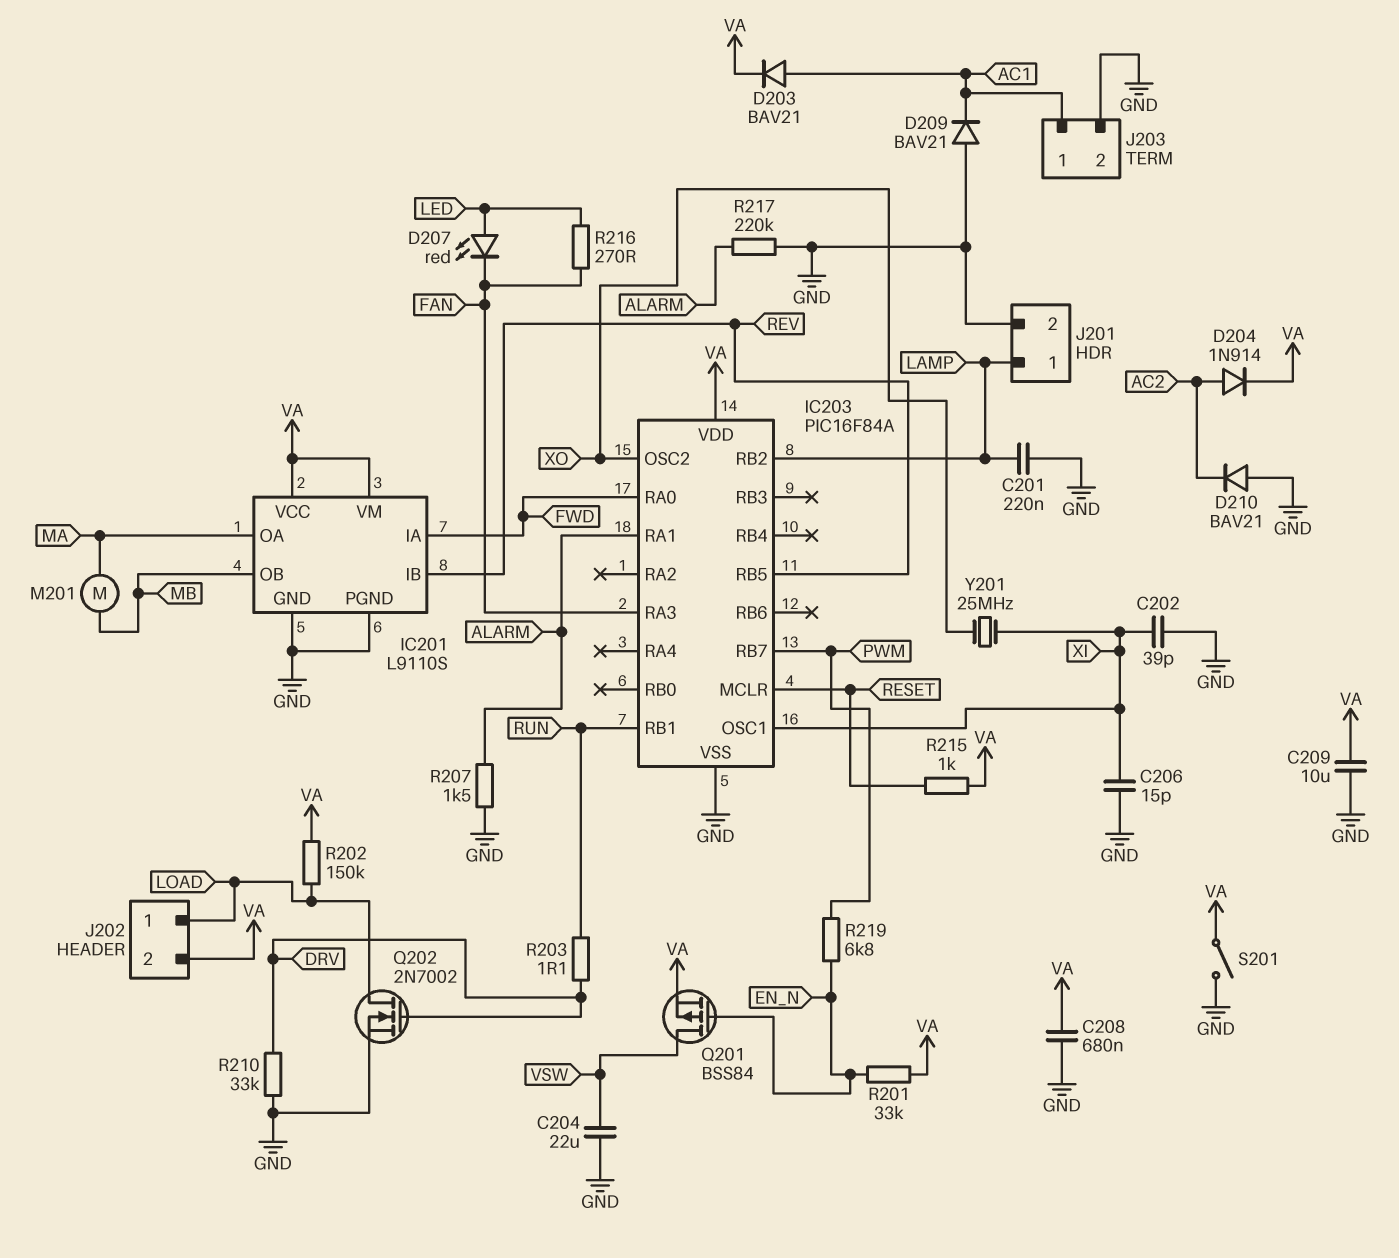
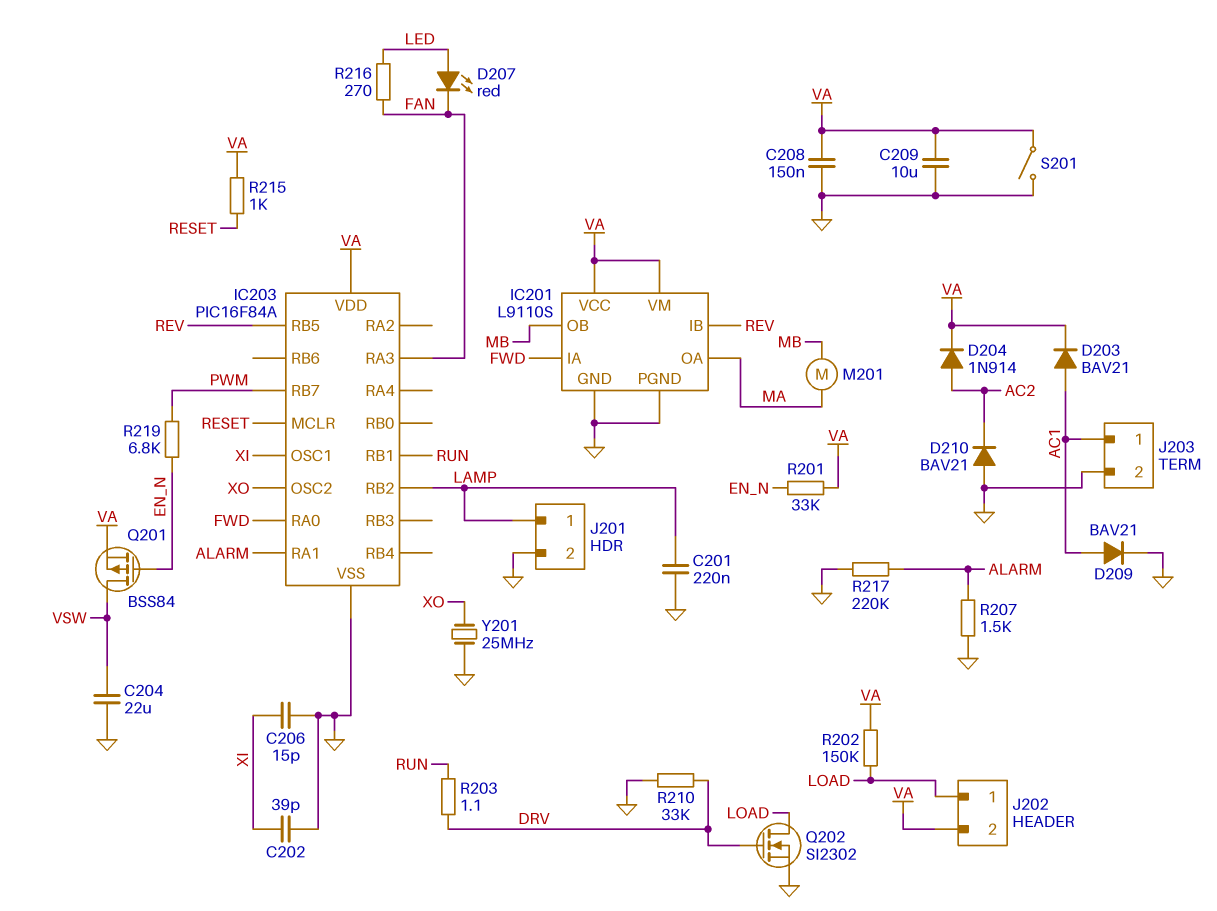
C208: 680nF (GND, VA) -> 150nF (GND, VA)
D209: diode BAV21 (A GND, K AC1) -> diode BAV21 (A AC1, K GND)
Q202: NMOS 2N7002 (G DRV, D LOAD, S GND) -> NMOS SI2302 (G DRV, D LOAD, S GND)
Y201: 25MHz (XI, XO) -> 25MHz (GND, XO)

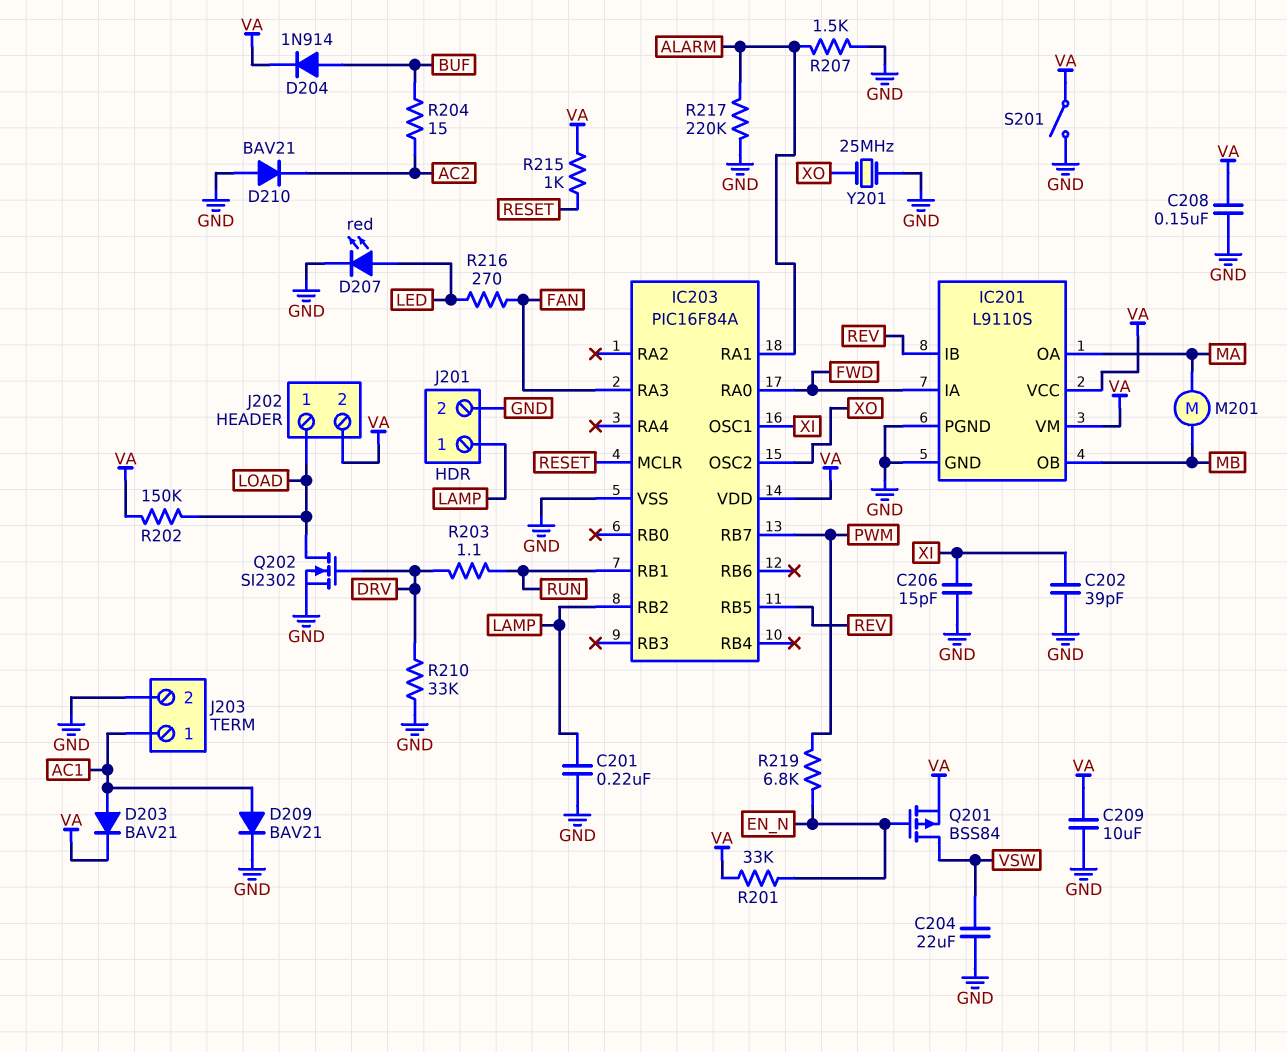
D204: diode 1N914 (A AC2, K VA) -> diode 1N914 (A BUF, K VA)
D207: LED red (A LED, K FAN) -> LED red (A LED, K GND)
R204: none -> 15 (AC2, BUF)

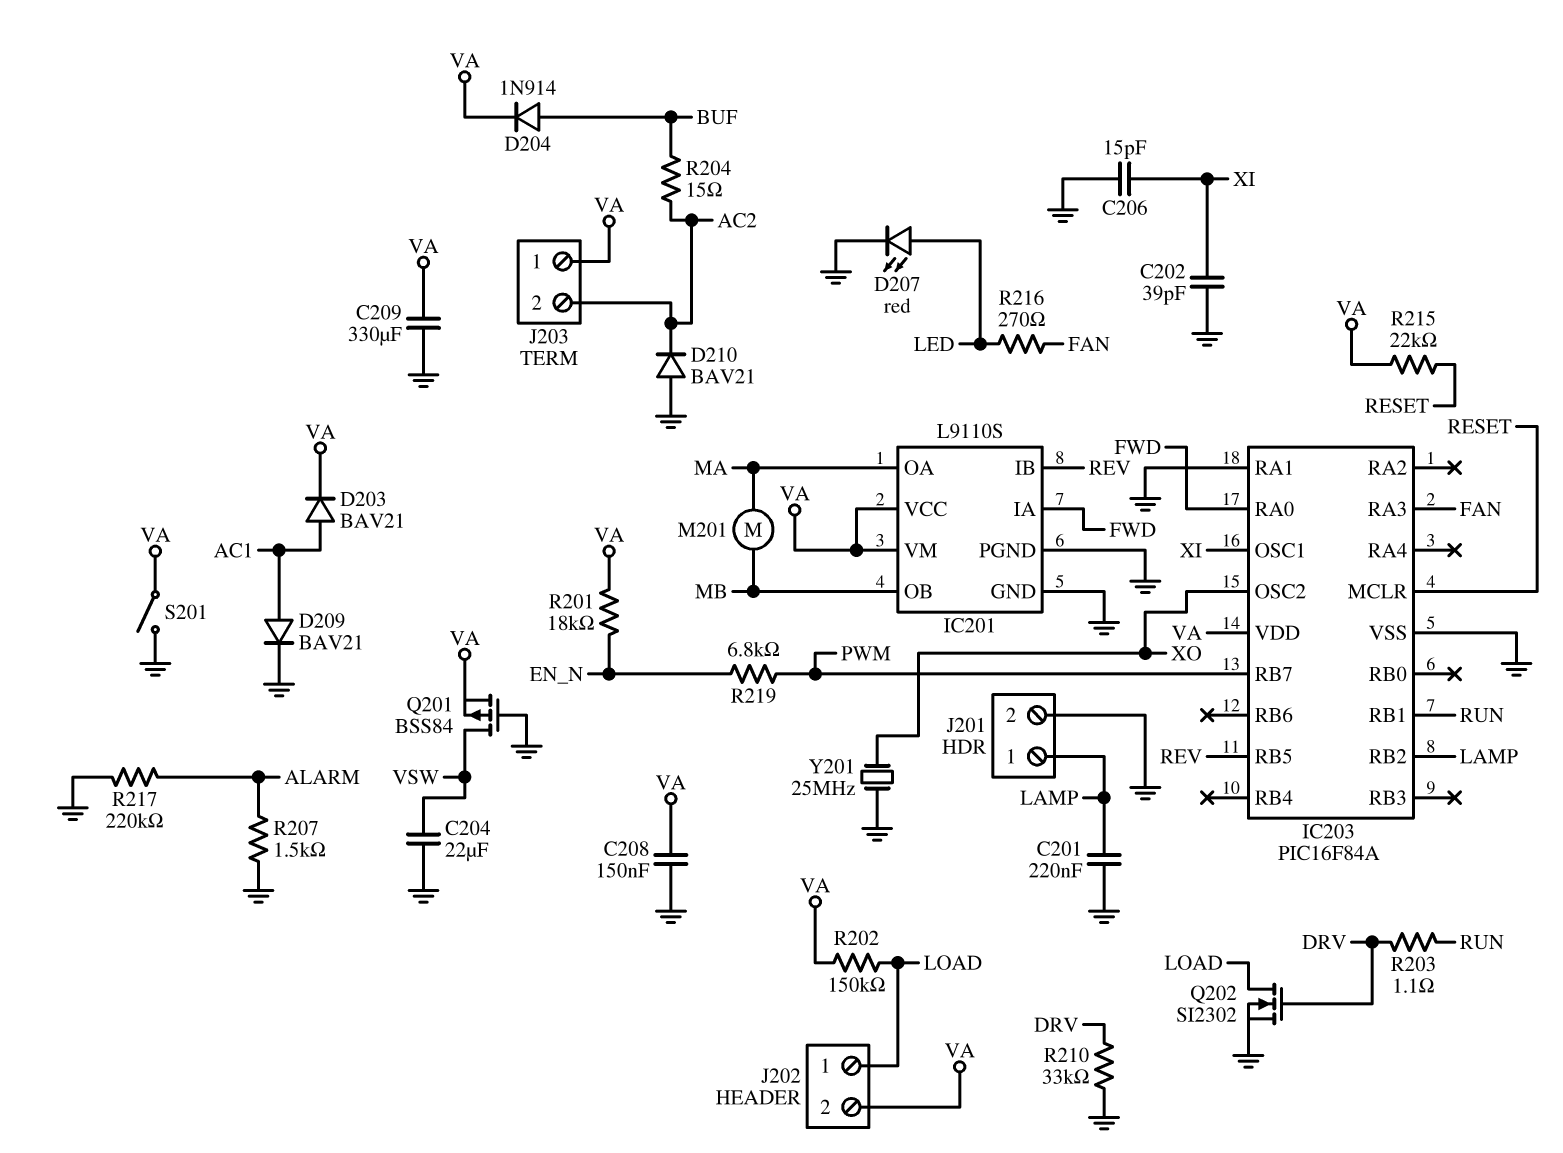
C209: 10uF (GND, VA) -> 330uF (GND, VA)
IC203 pin RA1: ALARM -> GND
J203 pin 1: AC1 -> VA
J203 pin 2: GND -> AC2
Q201: PMOS BSS84 (G EN_N, D VSW, S VA) -> PMOS BSS84 (G GND, D VSW, S VA)
R201: 33k (EN_N, VA) -> 18k (EN_N, VA)
R215: 1k (RESET, VA) -> 22k (RESET, VA)

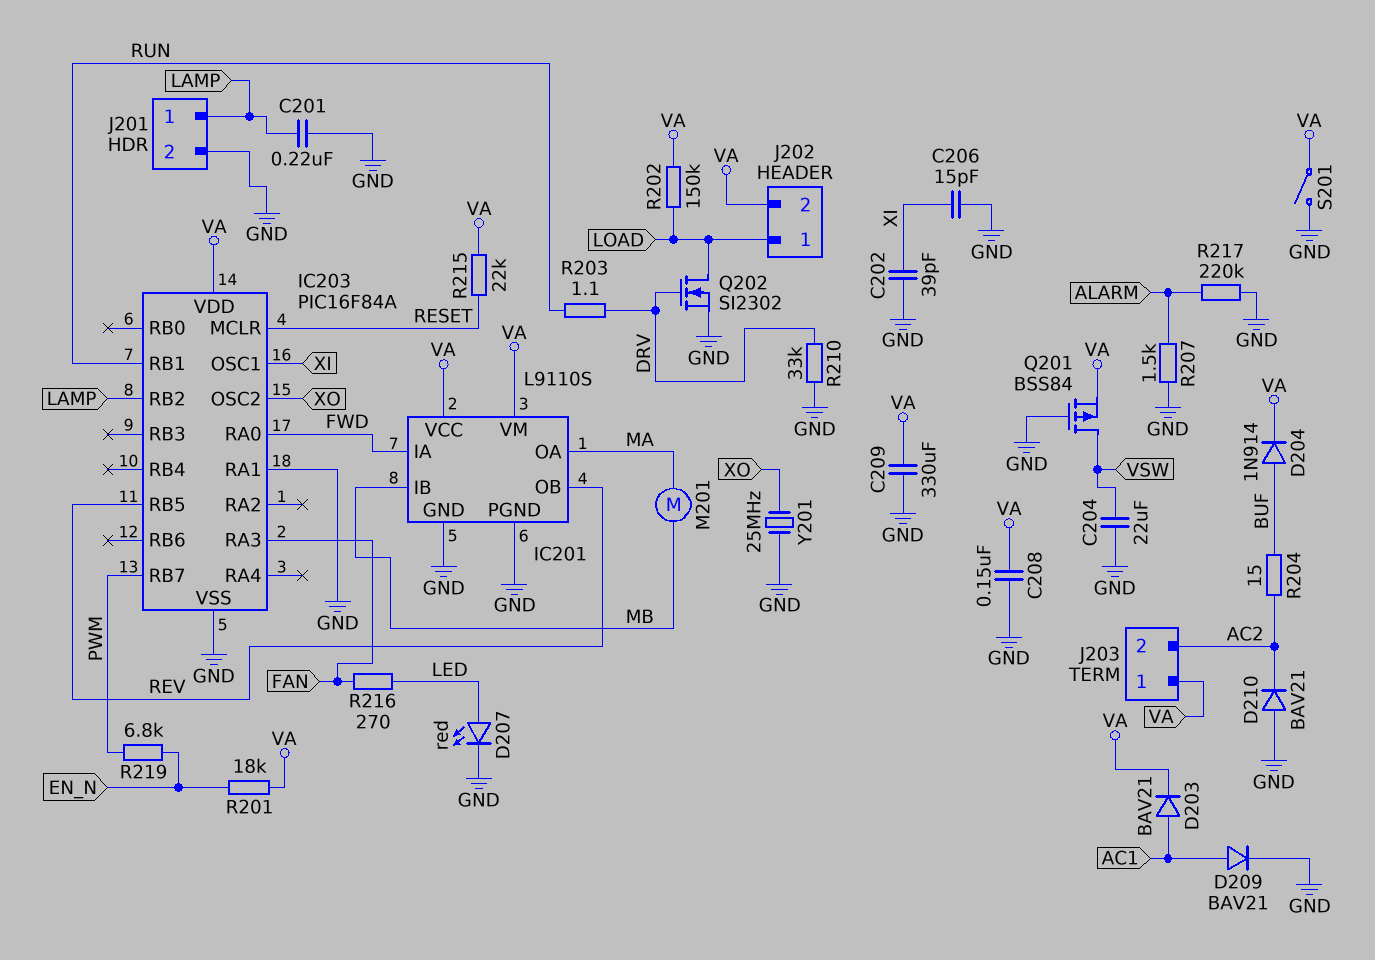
IC201 pin IB: REV -> MB
IC201 pin OB: MB -> REV

